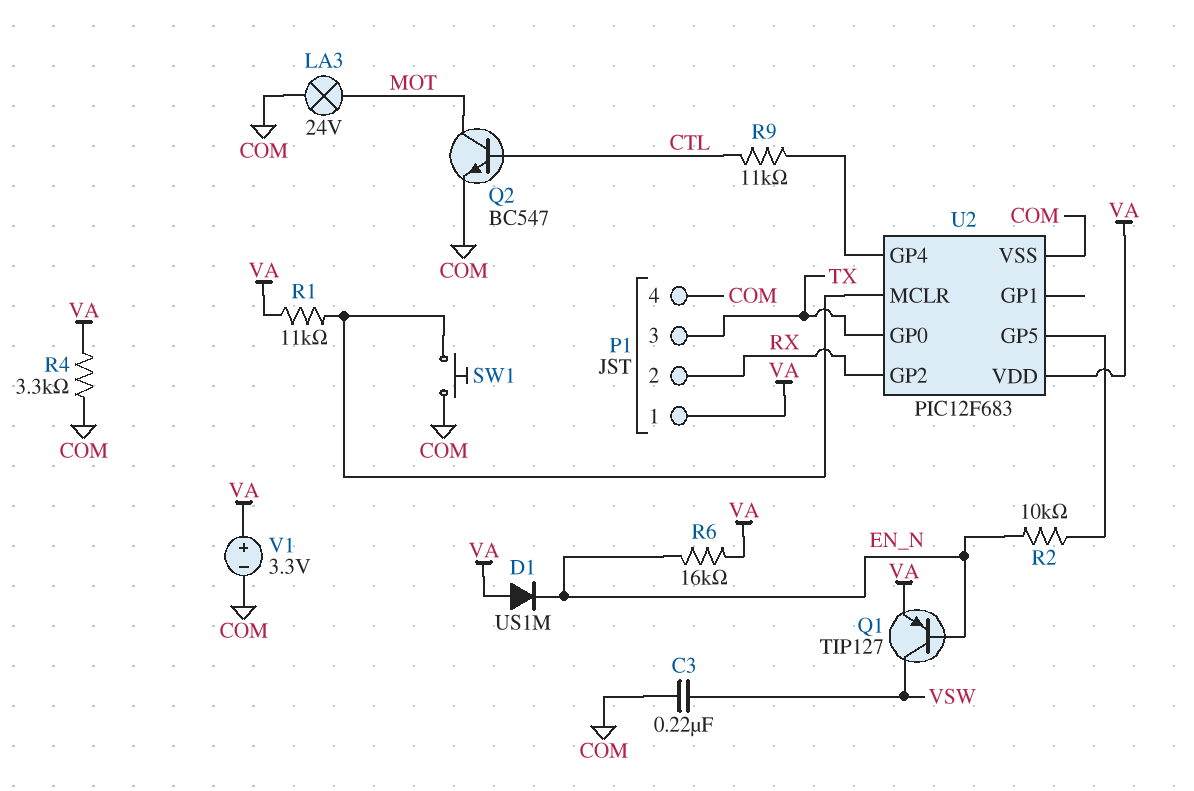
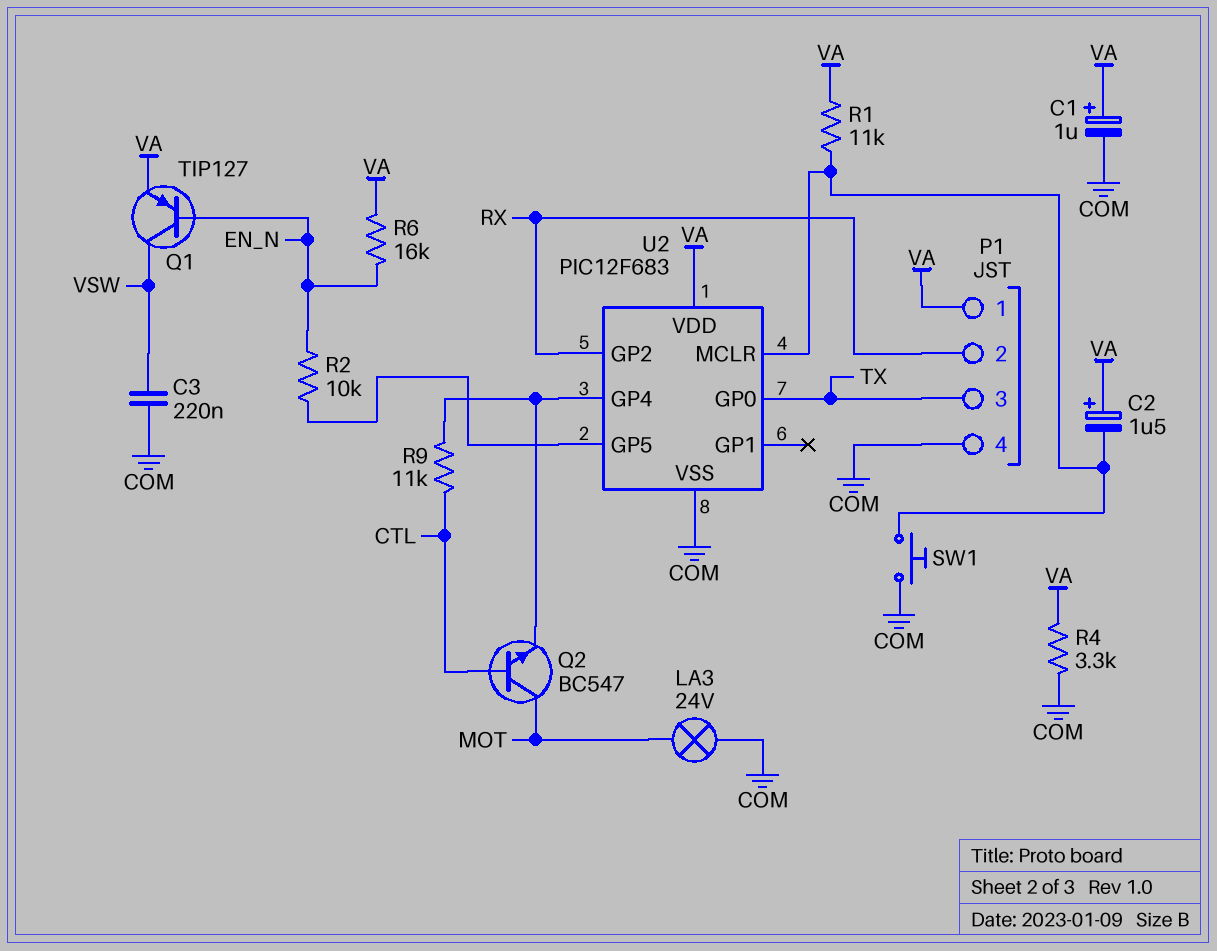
C1: none -> 1uF (plus VA, minus COM)
C2: none -> 1.5uF (plus VA, minus U2/MCLR)
D1: diode US1M (A VA, K EN_N) -> none
Q2: NPN BC547 (B CTL, C MOT, E COM) -> NPN BC547 (B CTL, C MOT, E U2/GP4)
V1: 3.3V (plus VA, minus COM) -> none

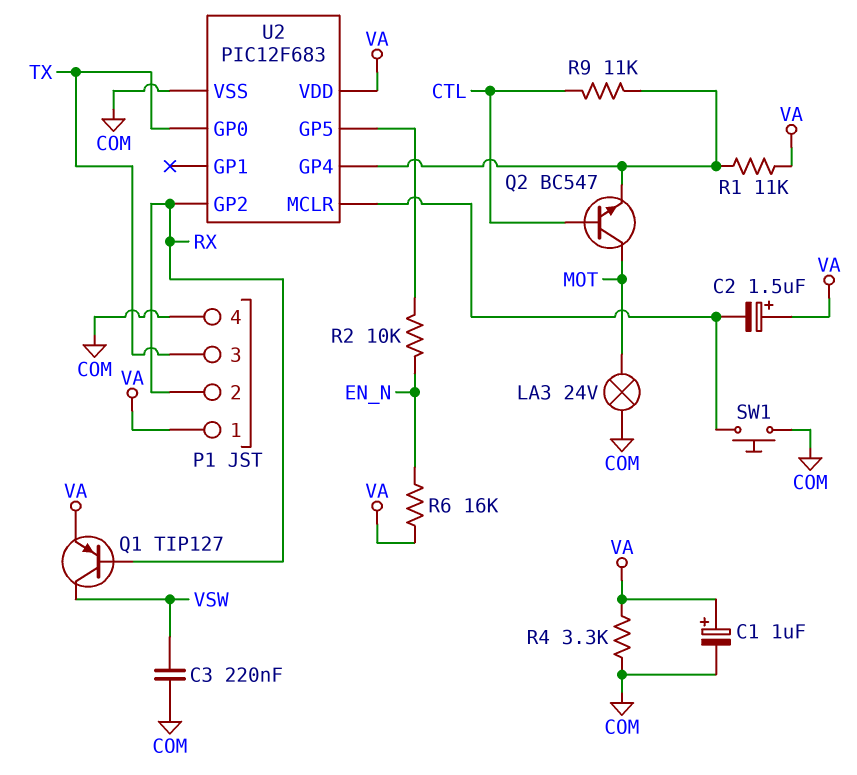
Q1: PNP TIP127 (B EN_N, C VSW, E VA) -> PNP TIP127 (B RX, C VSW, E VA)
R1: 11k (U2/MCLR, VA) -> 11k (U2/GP4, VA)

